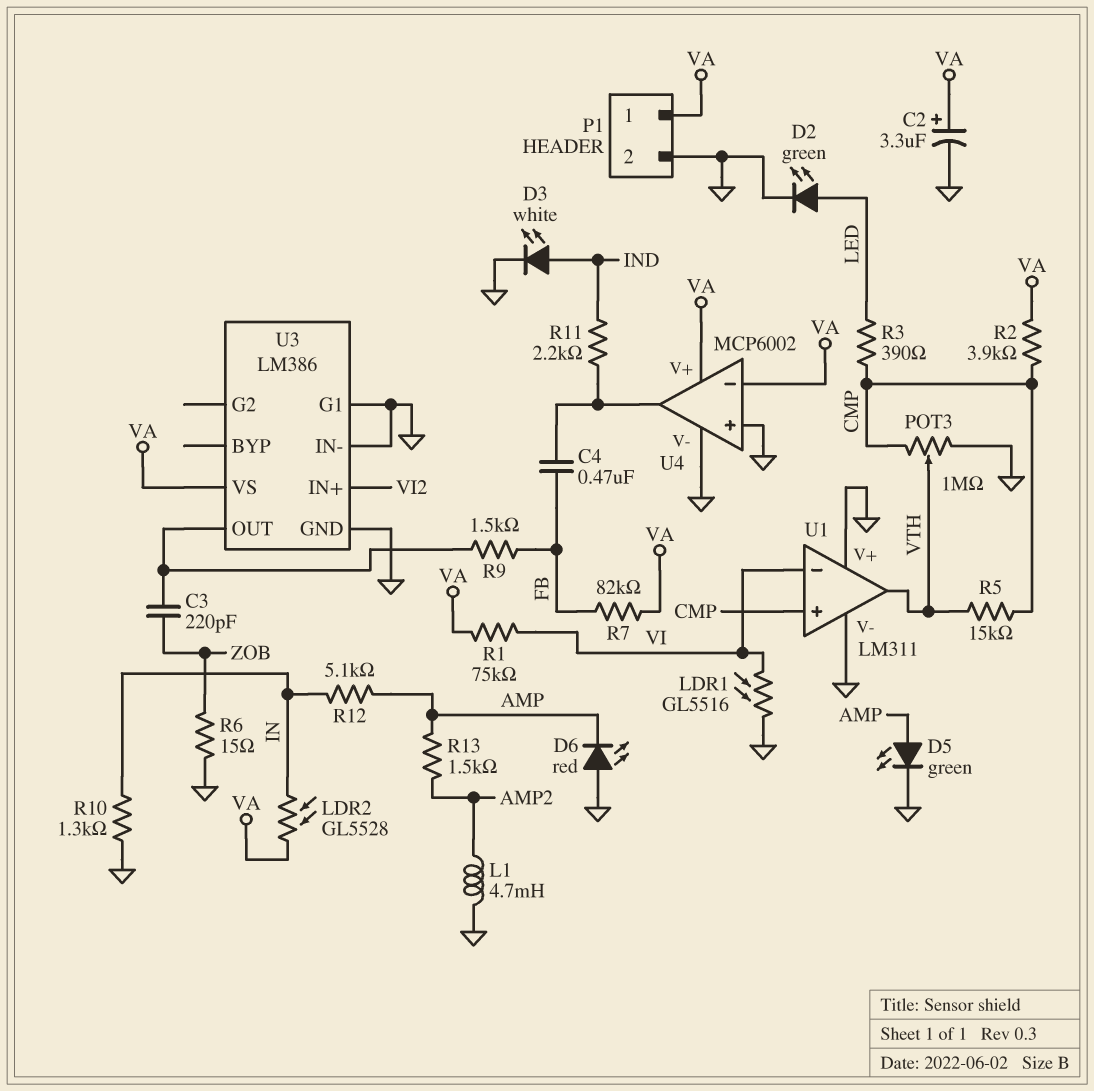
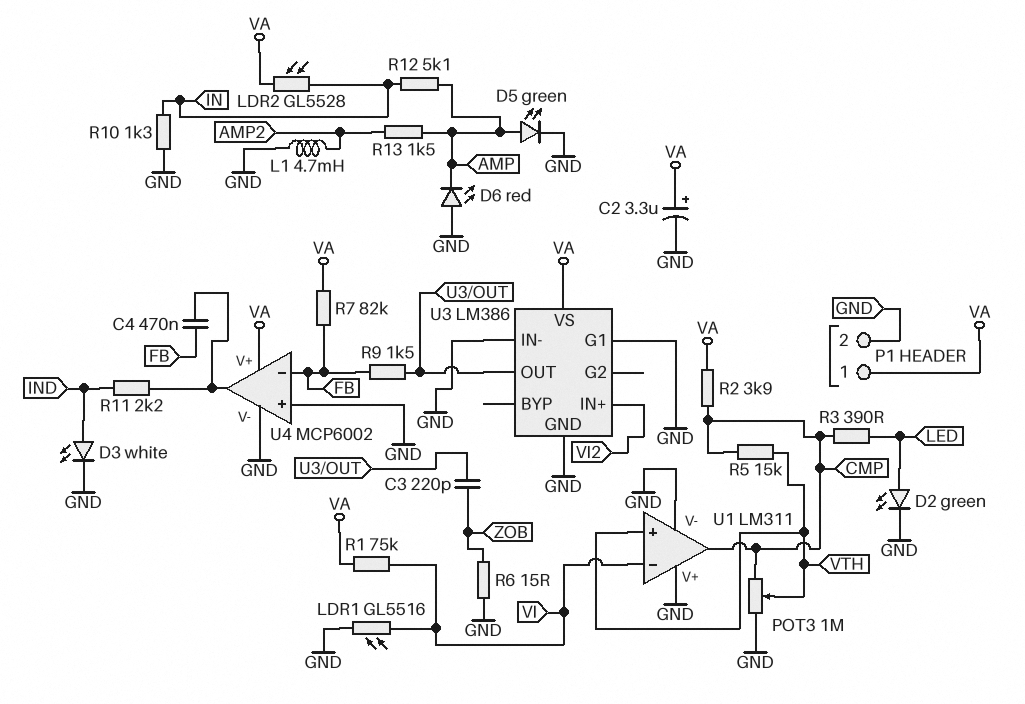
U1 pin in+: CMP -> VTH
U1 pin out: VTH -> CMP
U4 pin in-: VA -> FB

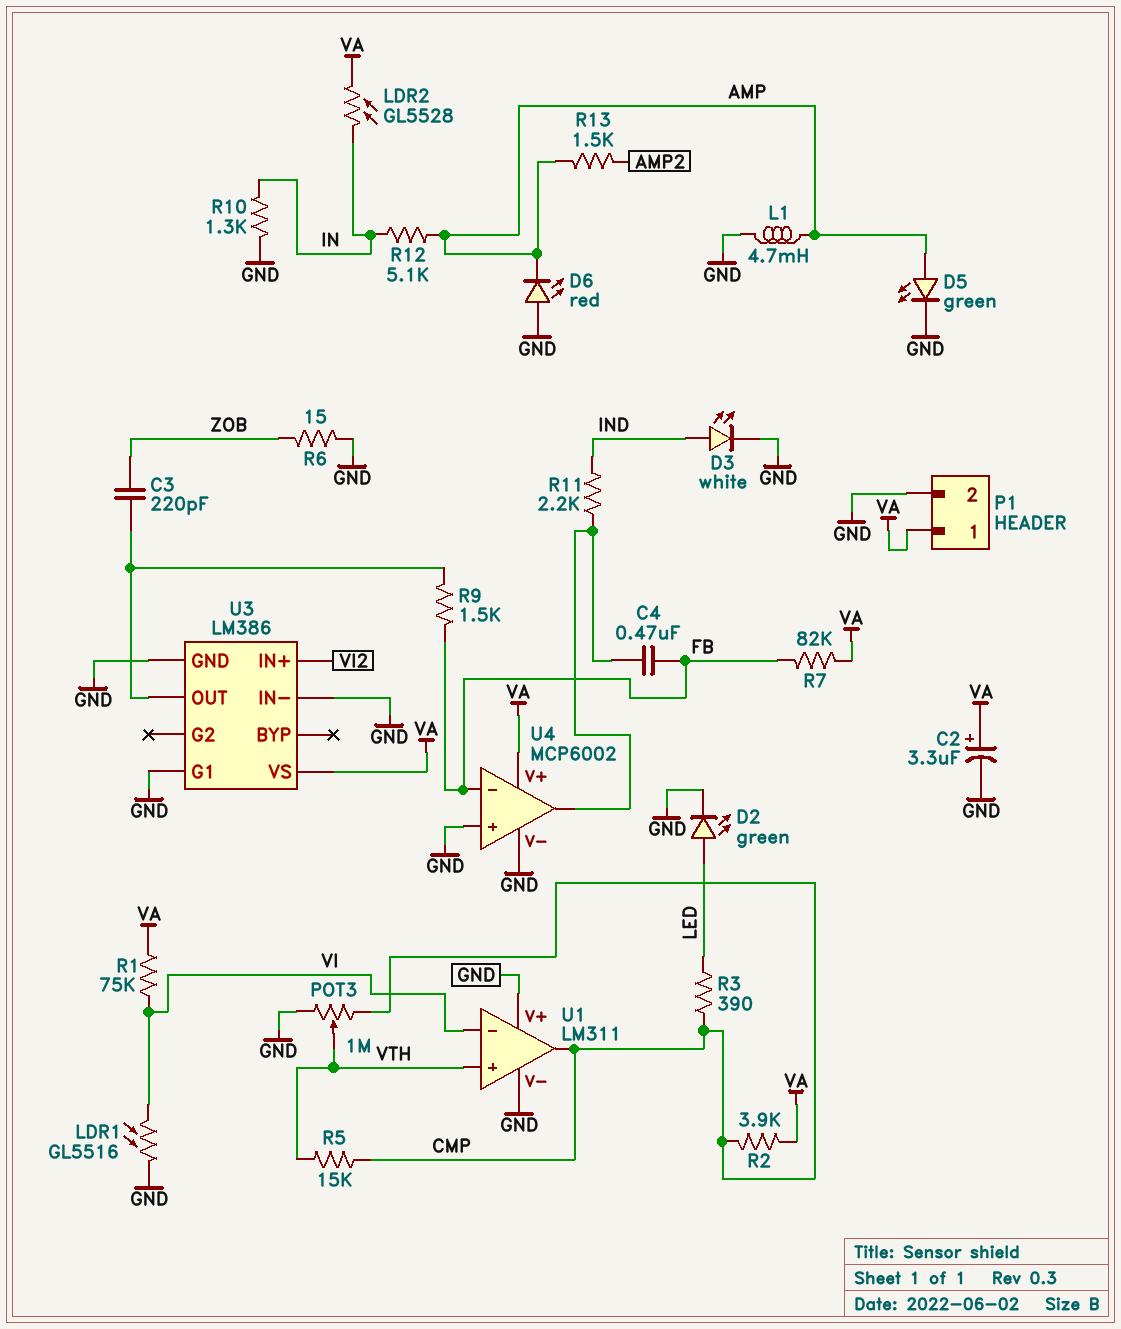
L1: 4.7mH (AMP2, GND) -> 4.7mH (AMP, GND)

